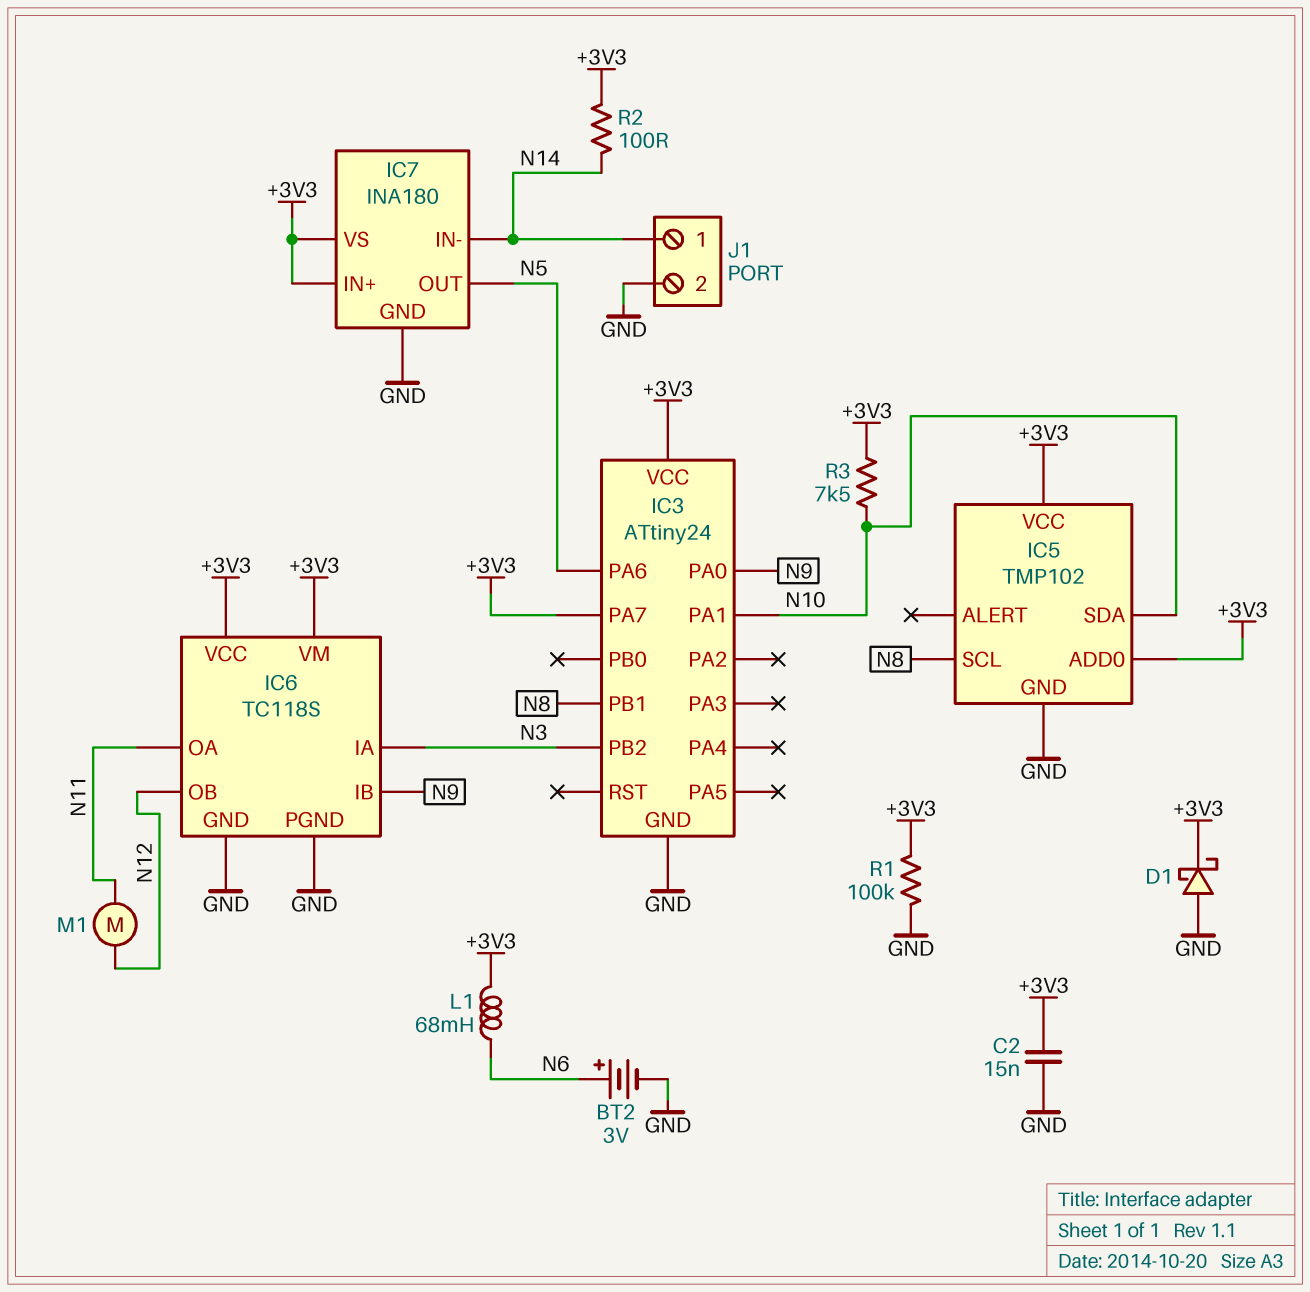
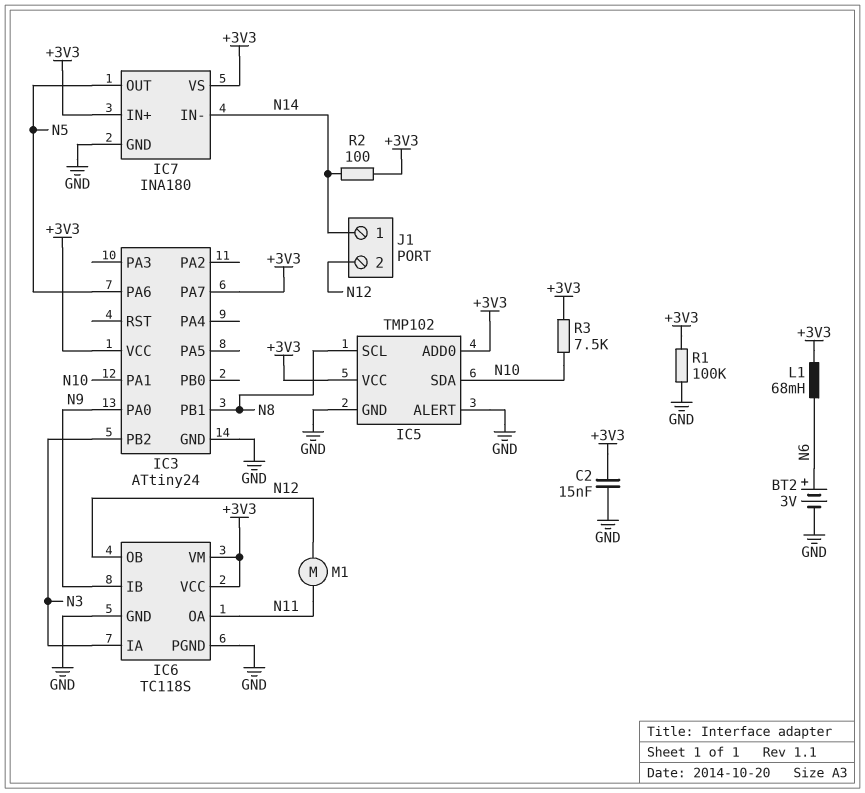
D1: schottky (A GND, K +3V3) -> none
IC5 pin ALERT: none -> GND
J1 pin 2: GND -> N12

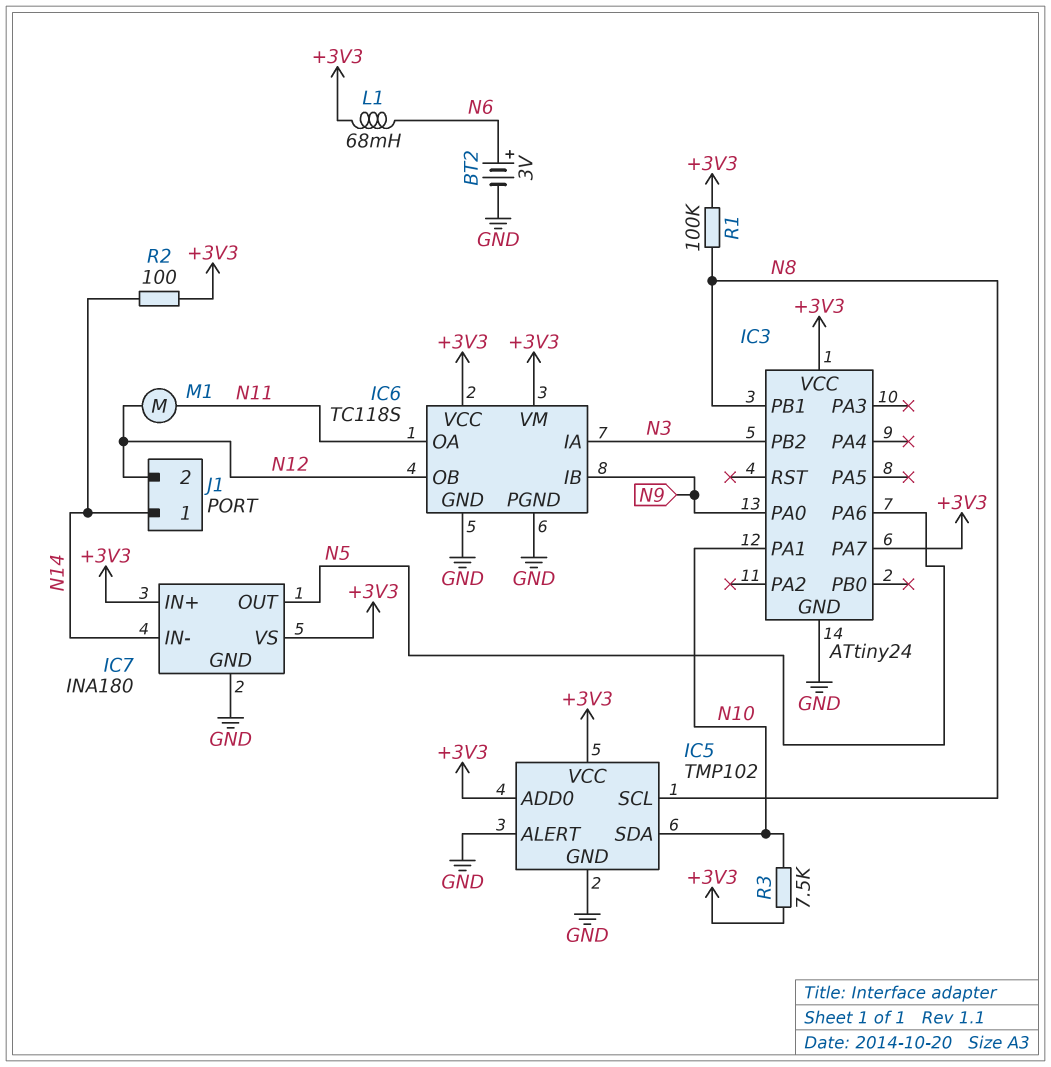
C2: 15nF (+3V3, GND) -> none
R1: 100k (+3V3, GND) -> 100k (+3V3, N8)

